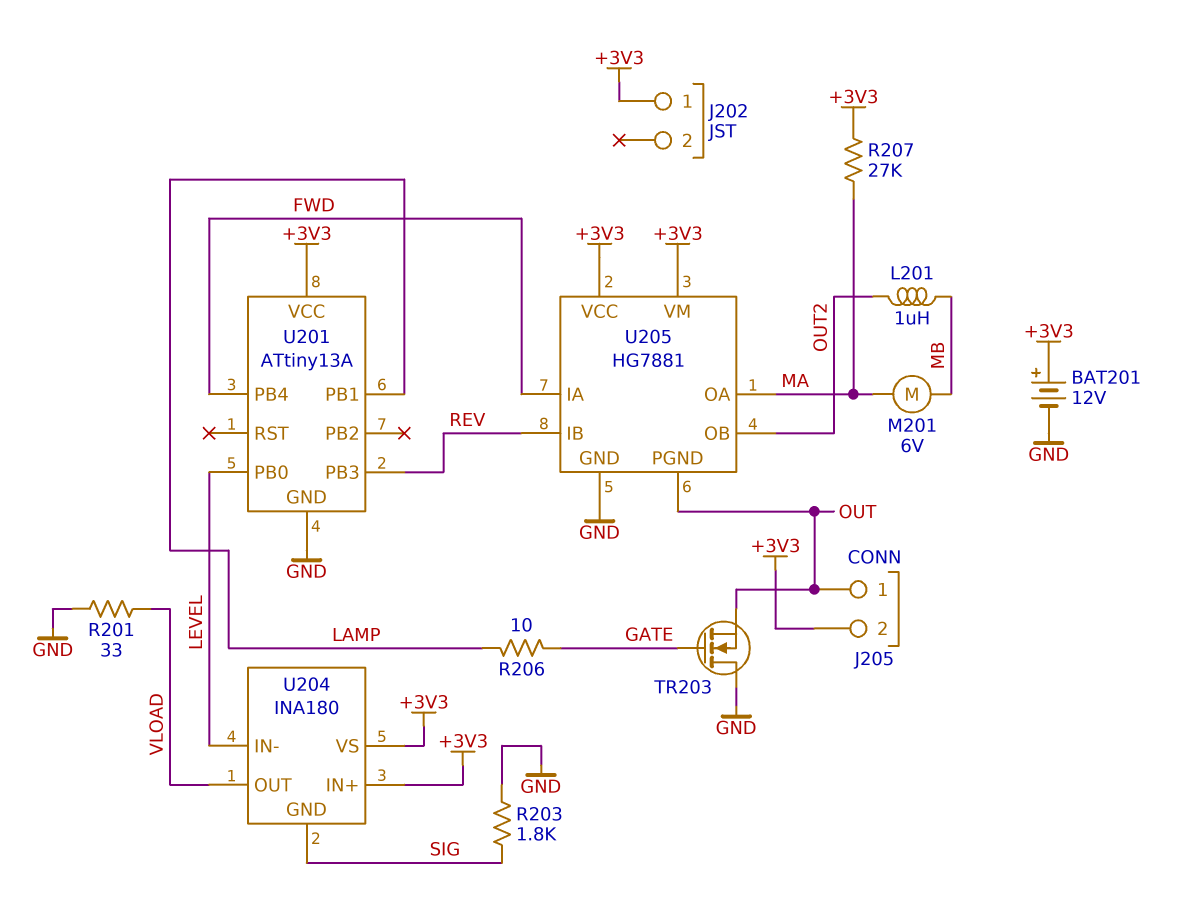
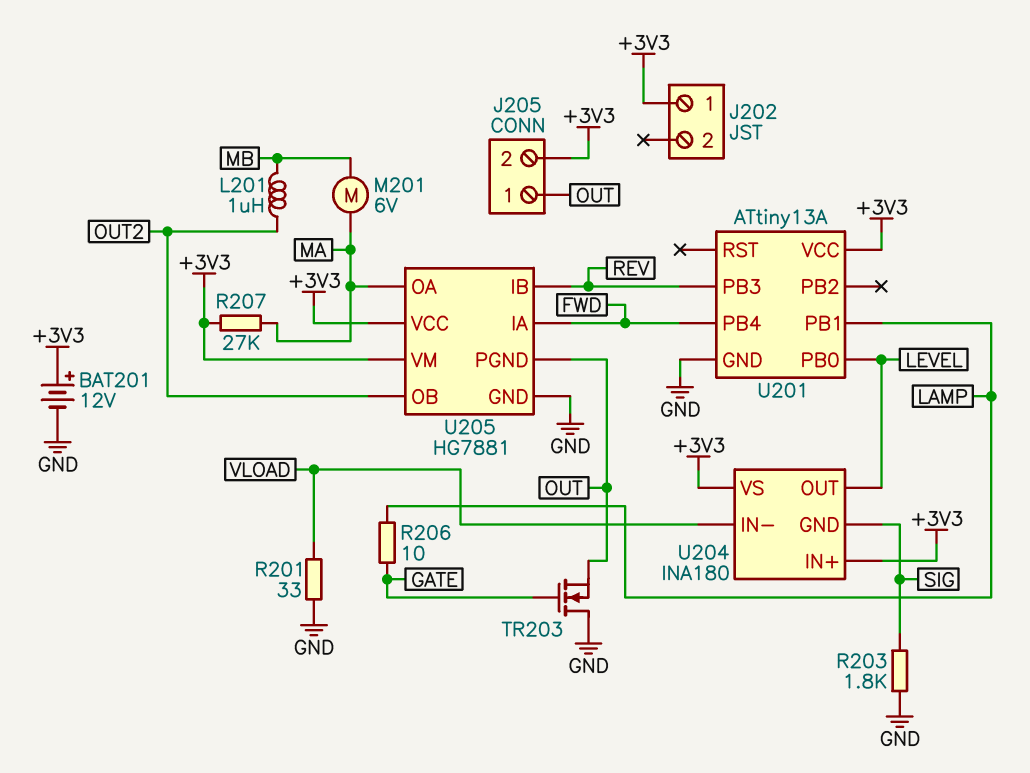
U204 pin IN-: LEVEL -> VLOAD
U204 pin OUT: VLOAD -> LEVEL

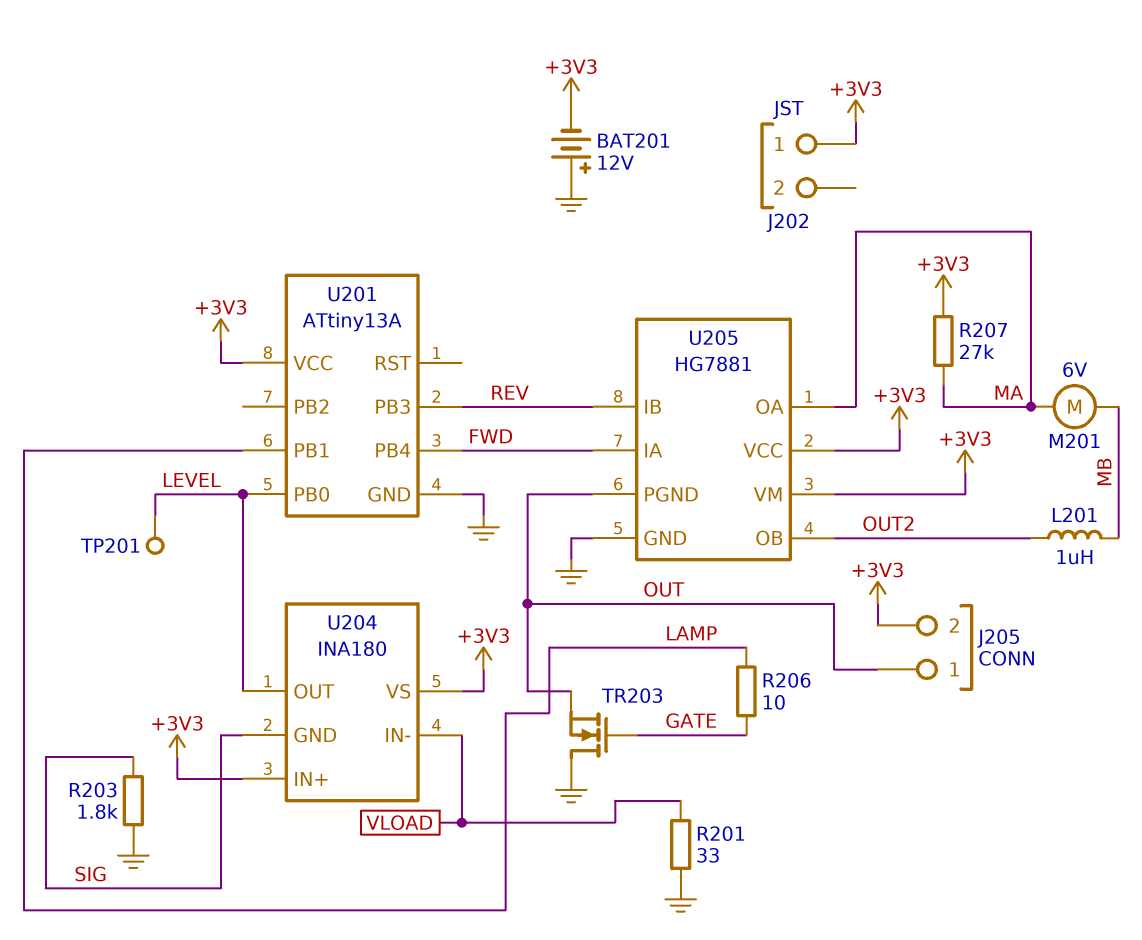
BAT201: 12V (plus +3V3, minus GND) -> 12V (plus GND, minus +3V3)
TP201: none -> test point (LEVEL)

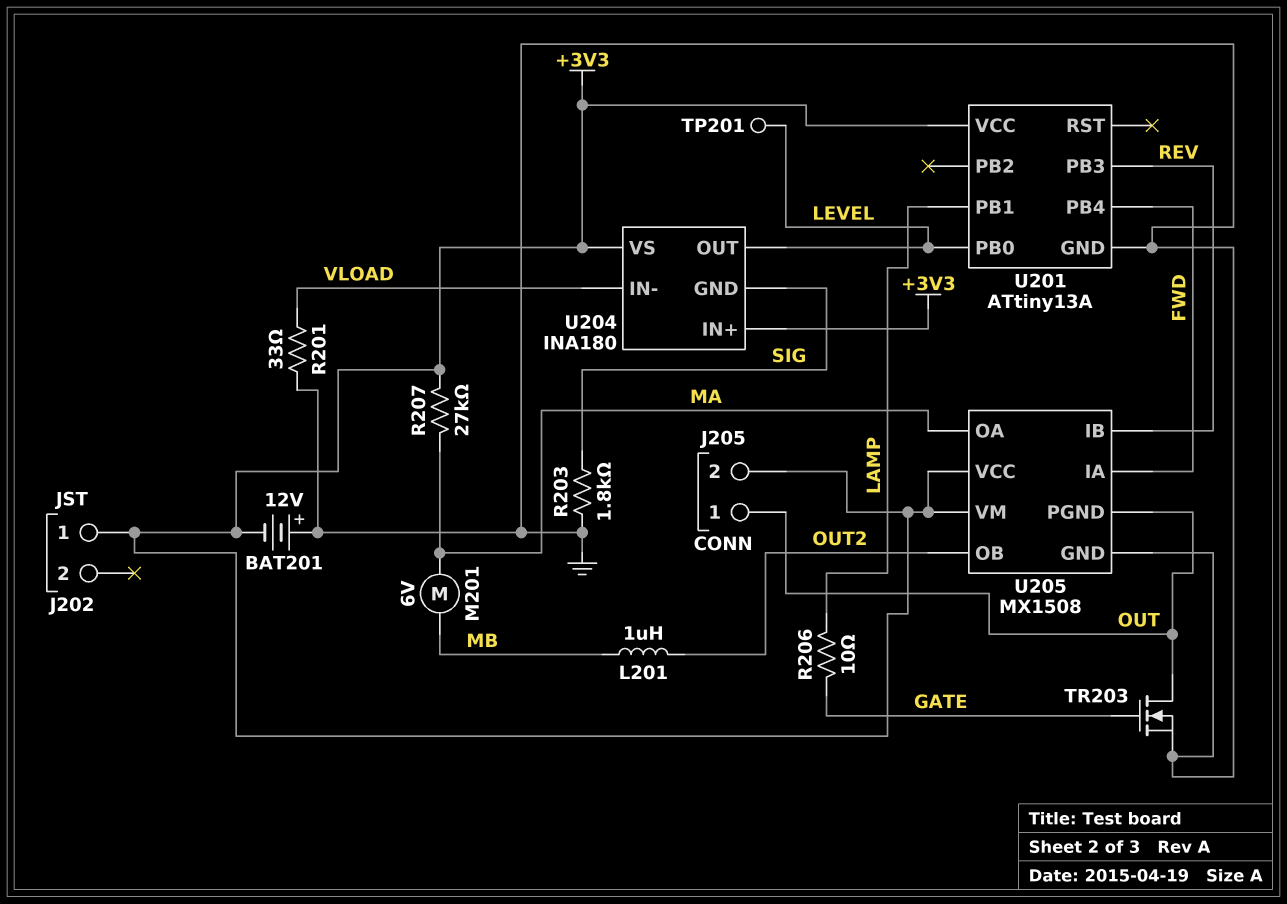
TR203: NMOS (G GATE, D GND, S OUT) -> NMOS (G GATE, D OUT, S GND)
U205: HG7881 -> MX1508

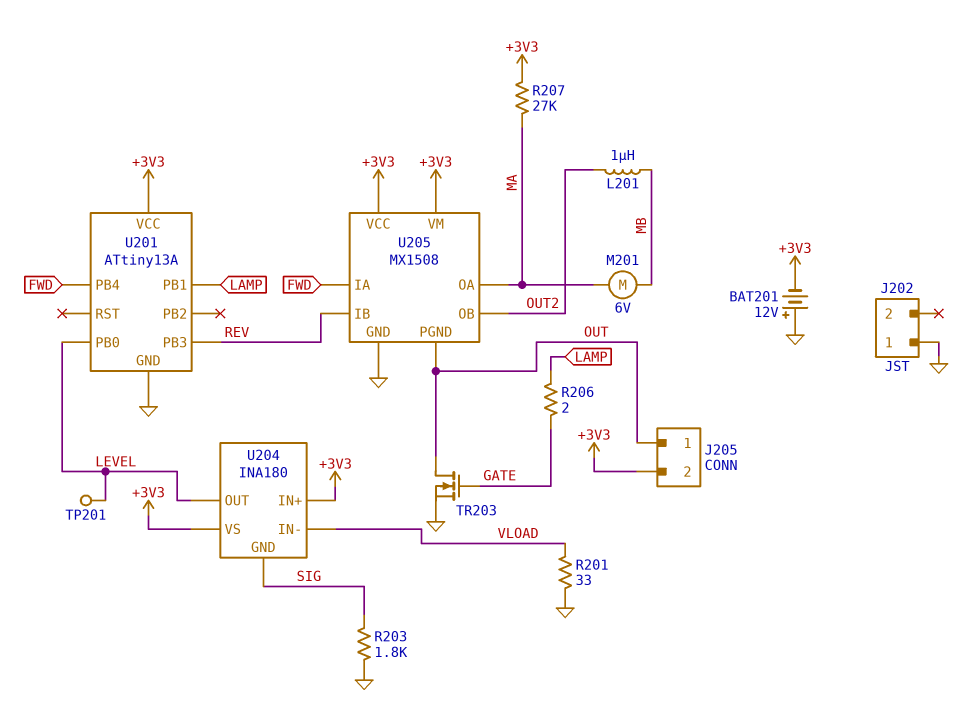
J202 pin 1: +3V3 -> GND
R206: 10 (GATE, LAMP) -> 2 (GATE, LAMP)

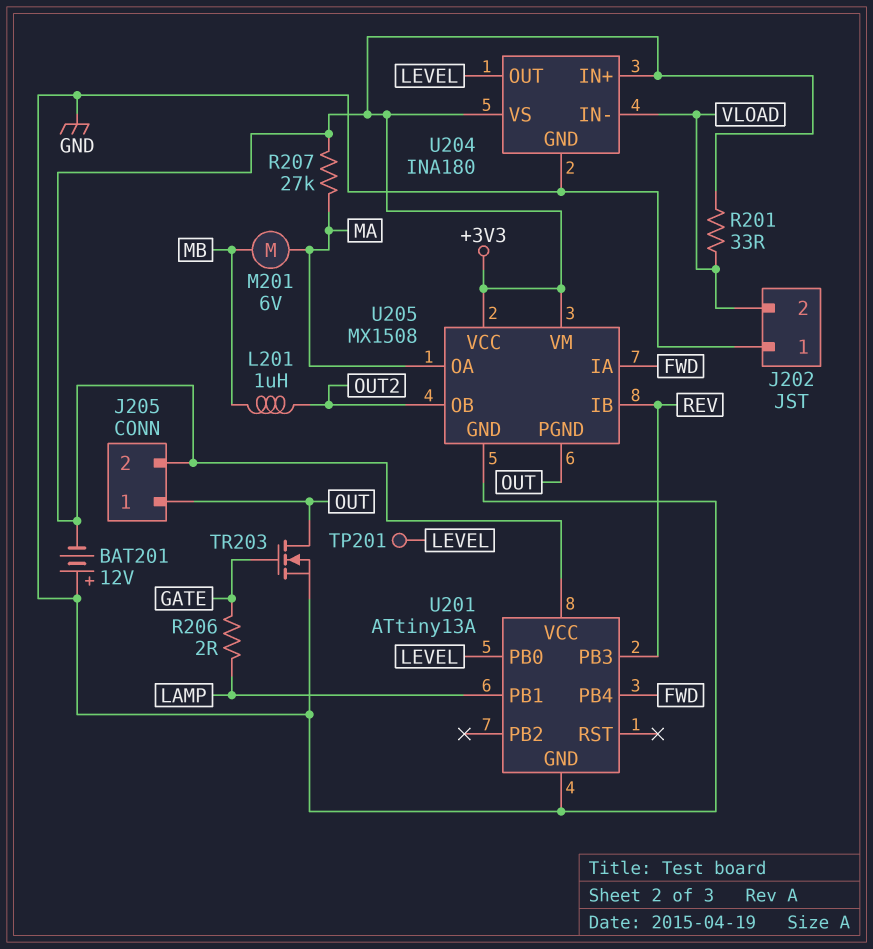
J202 pin 2: none -> VLOAD
R201: 33 (GND, VLOAD) -> 33 (+3V3, VLOAD)
R203: 1.8k (GND, SIG) -> none
U204 pin GND: SIG -> GND

